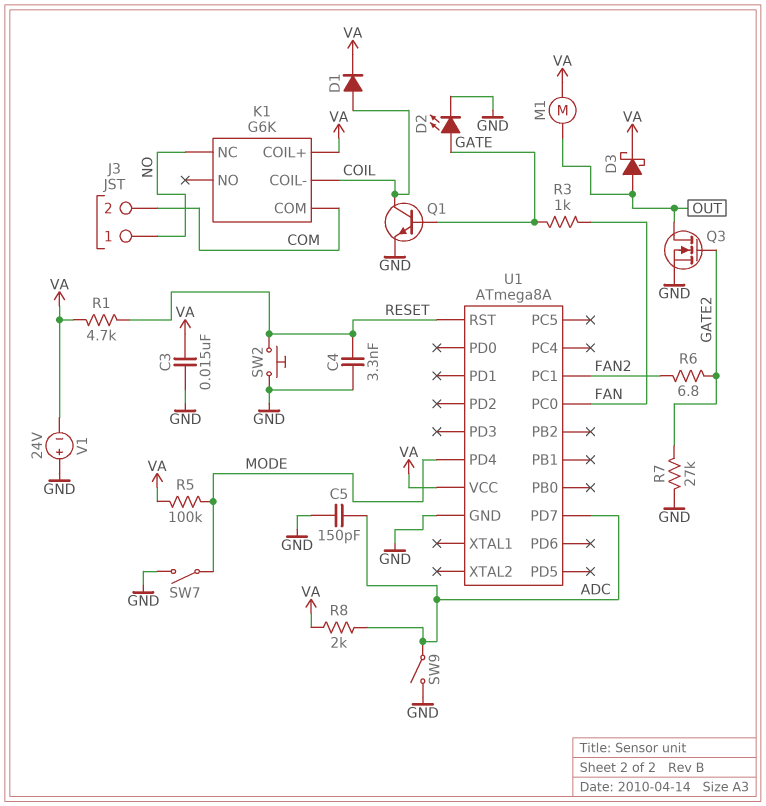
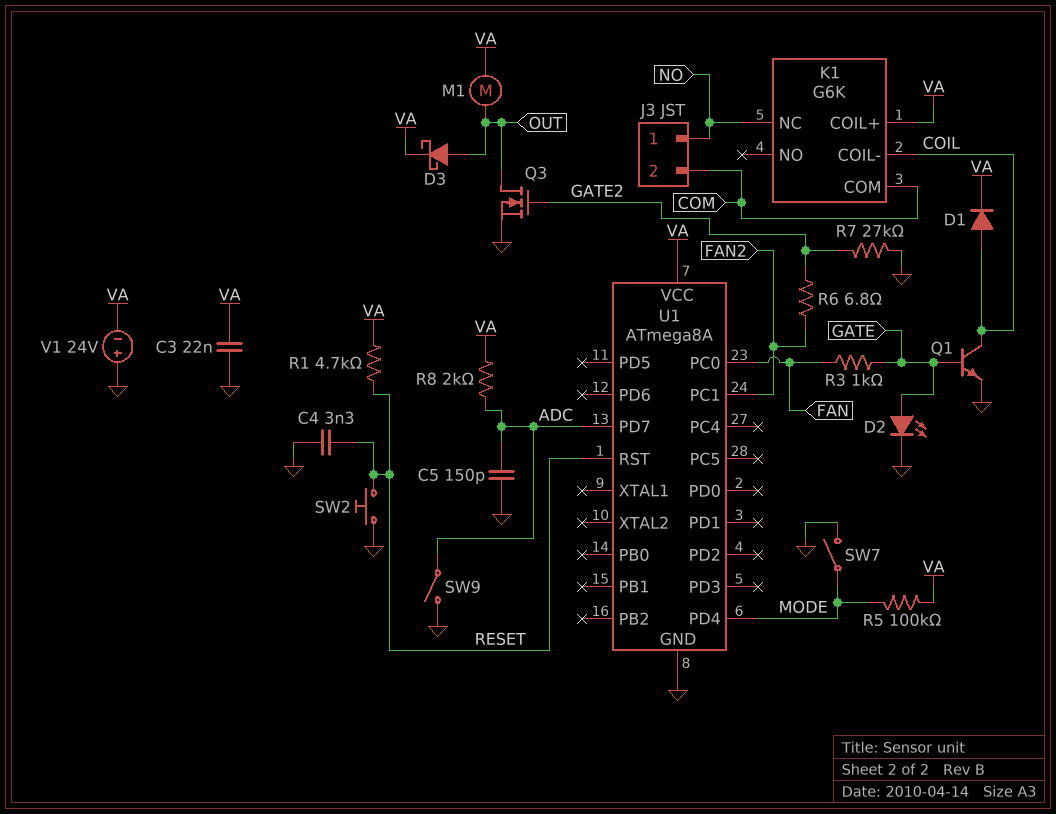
C3: 15nF (GND, VA) -> 22nF (GND, VA)

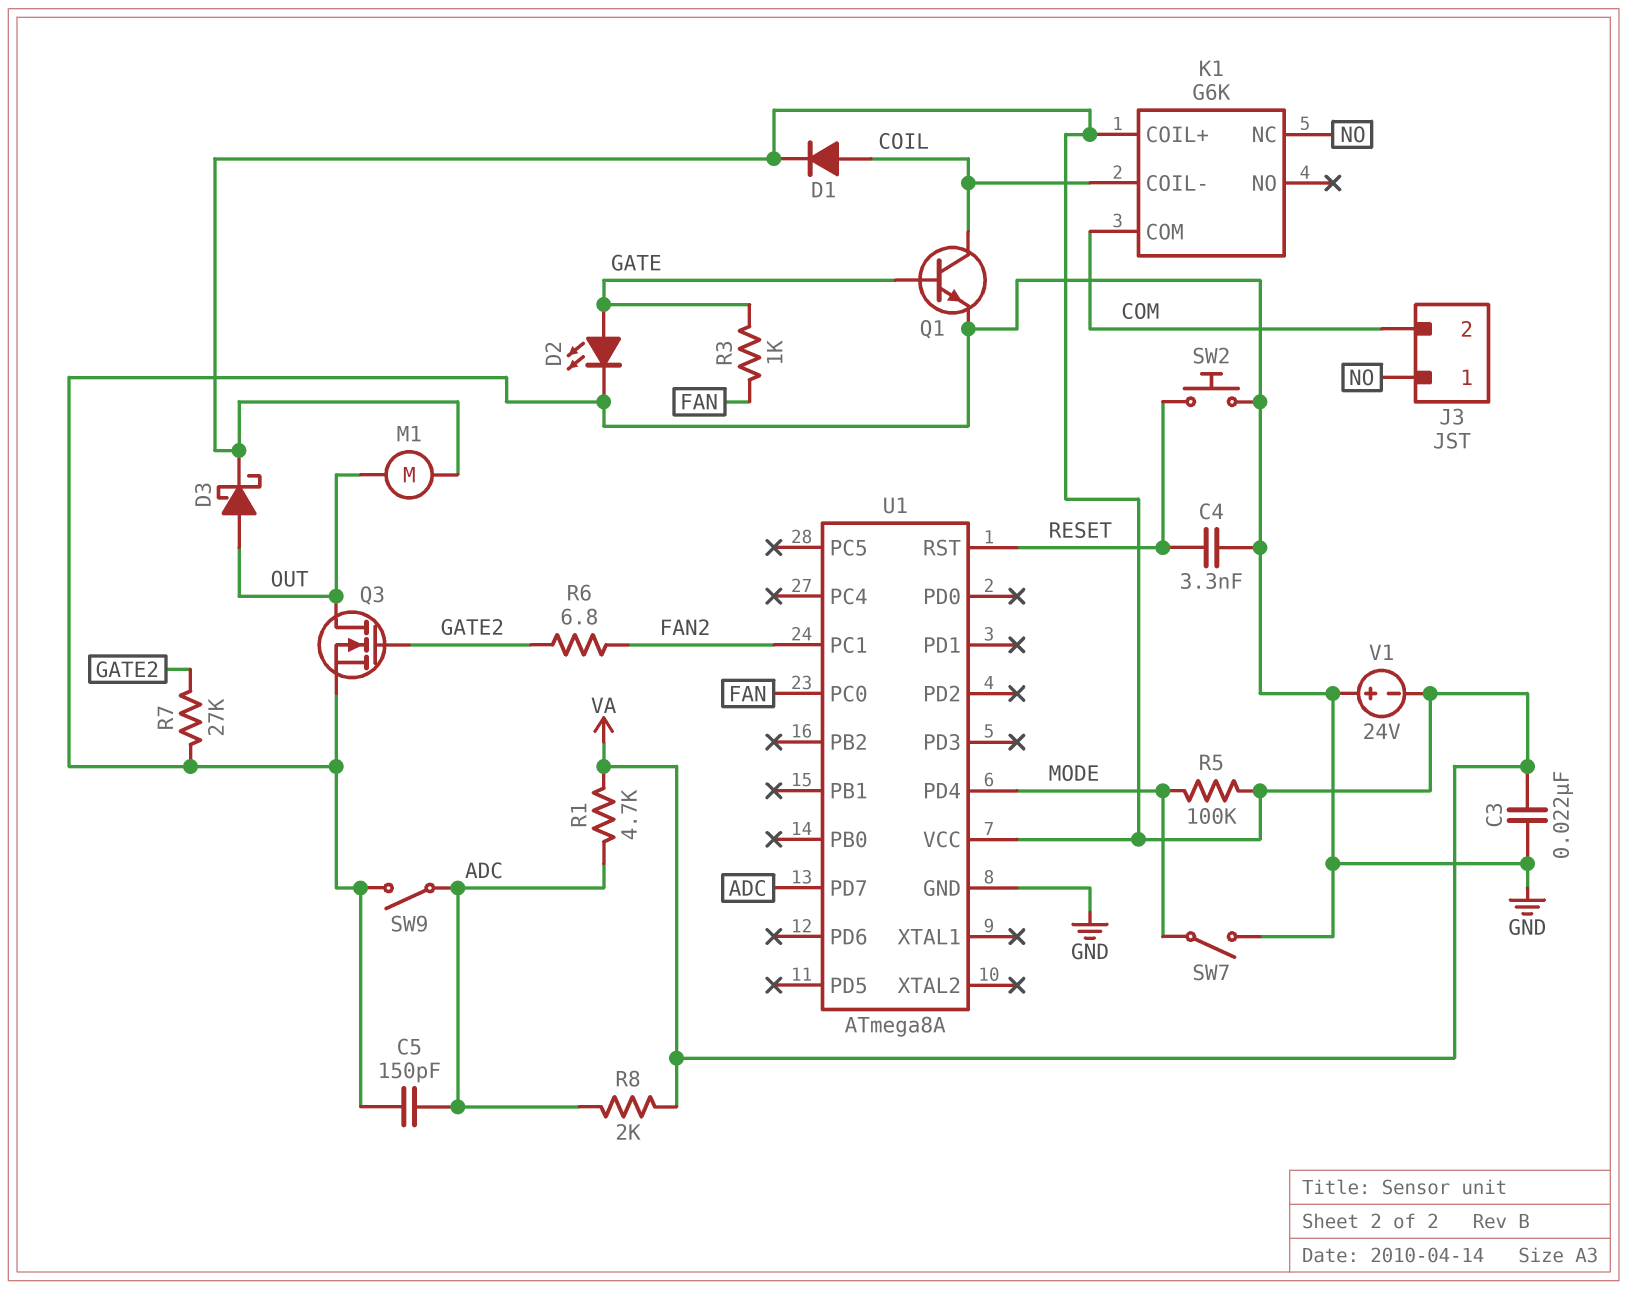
R1: 4.7k (RESET, VA) -> 4.7k (ADC, VA)

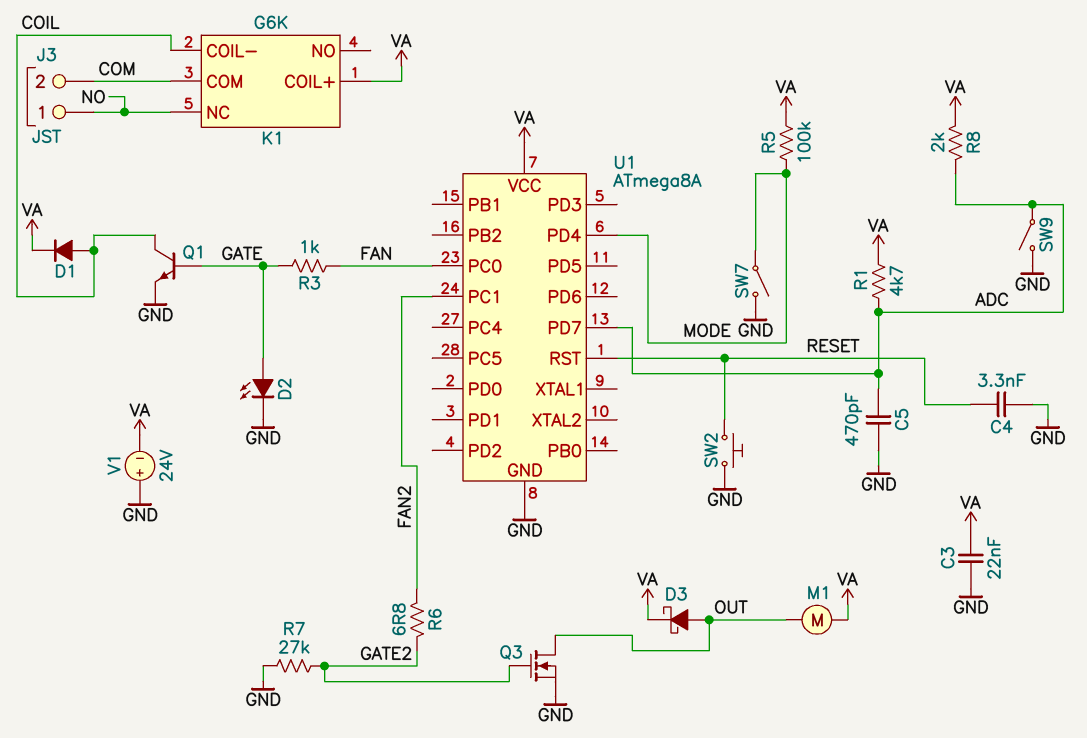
C5: 150pF (ADC, GND) -> 470pF (ADC, GND)

